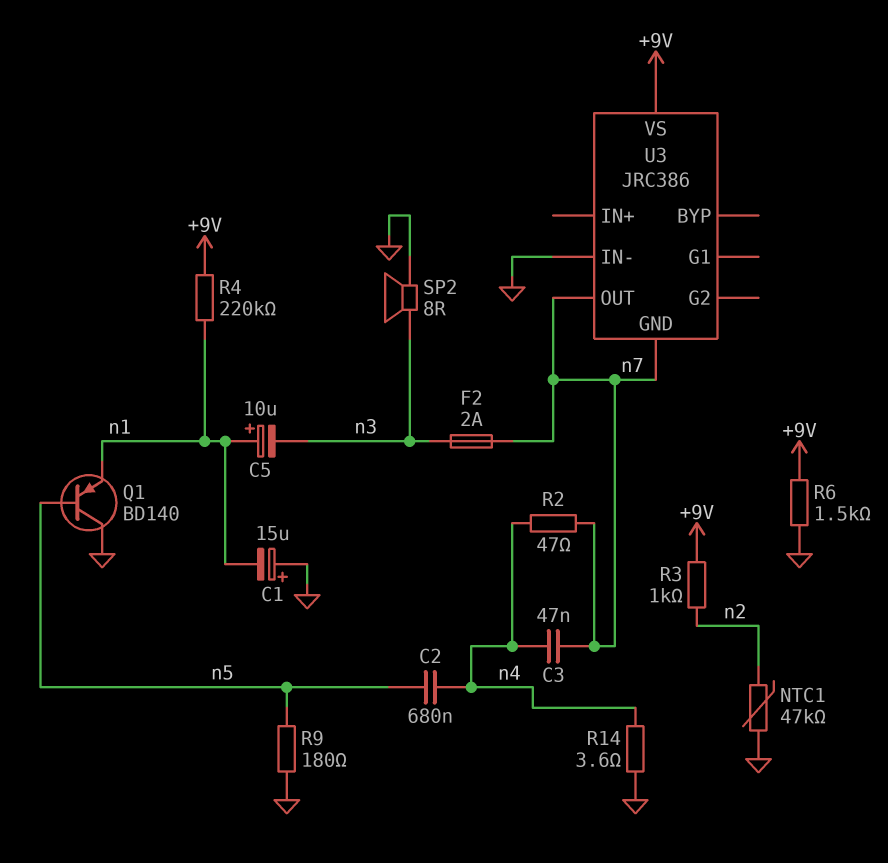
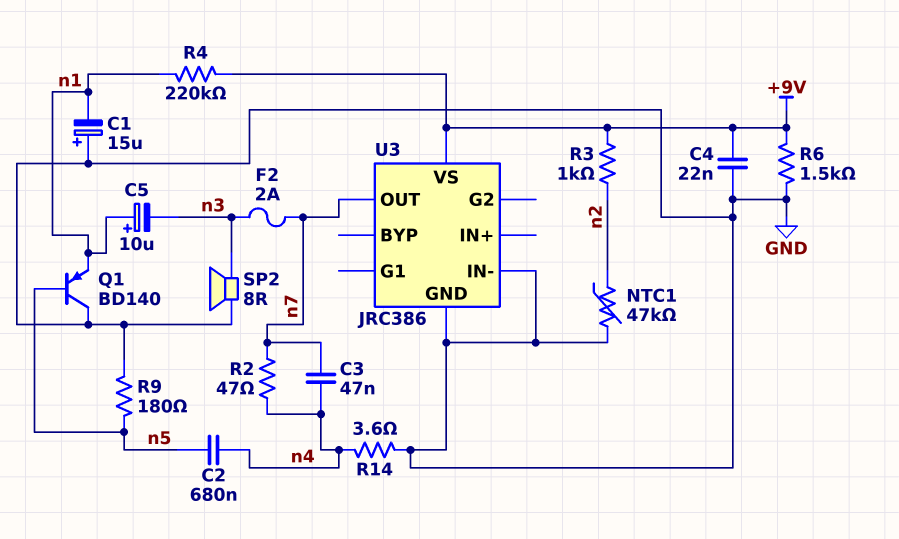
C4: none -> 22nF (+9V, GND)
U3 pin GND: n7 -> GND

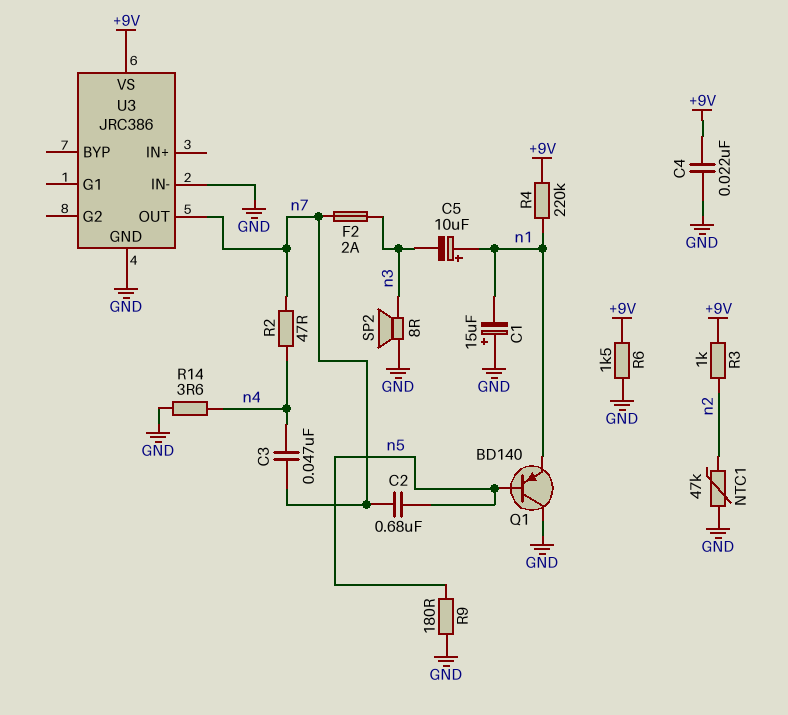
C2: 680nF (n4, n5) -> 680nF (n5, n7)

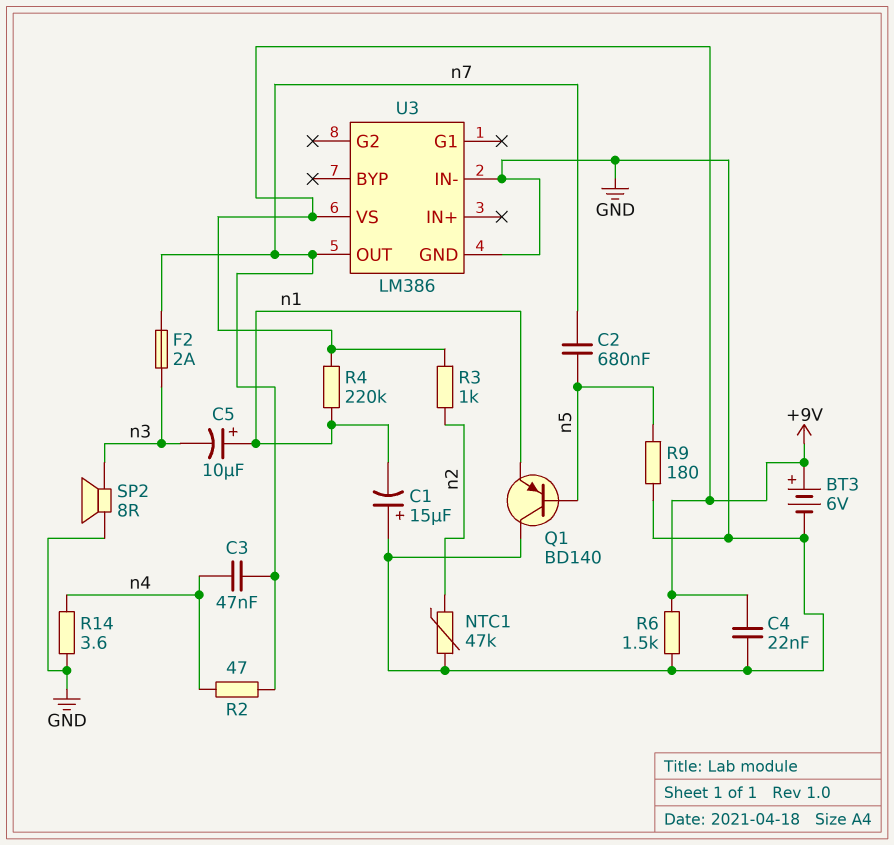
BT3: none -> 6V (plus +9V, minus GND)
U3: JRC386 -> LM386

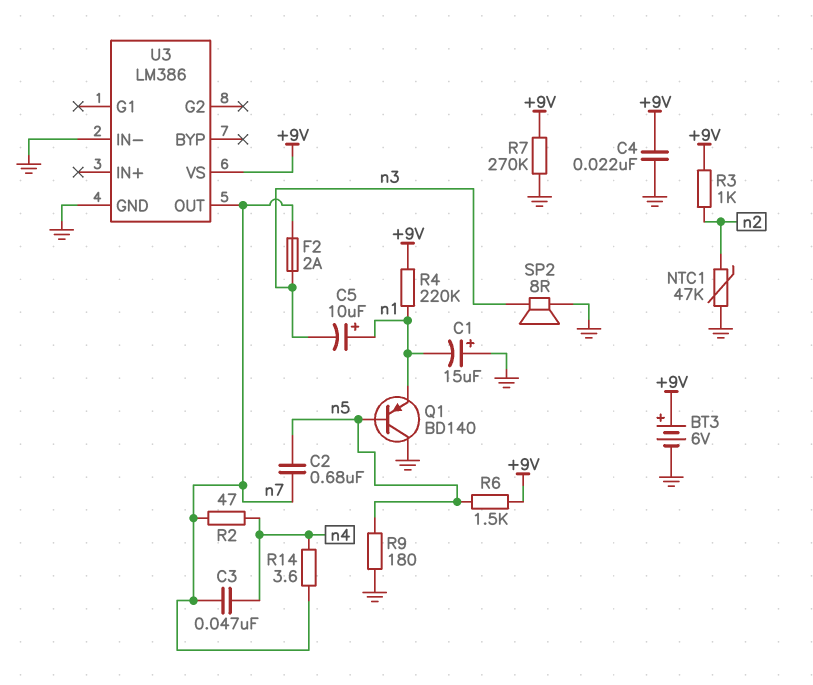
R6: 1.5k (+9V, GND) -> 1.5k (+9V, n5)
R7: none -> 270k (+9V, GND)
R14: 3.6 (GND, n4) -> 3.6 (n4, n7)

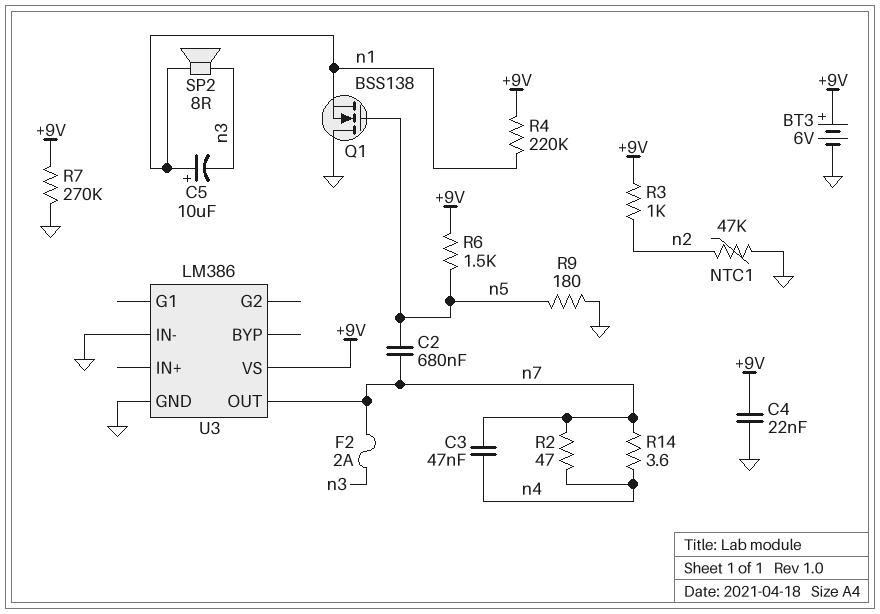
C1: 15uF (plus GND, minus n1) -> none
Q1: PNP BD140 (B n5, C GND, E n1) -> NMOS BSS138 (G n5, D GND, S n1)
SP2: speaker 8R (GND, n3) -> speaker 8R (n1, n3)

